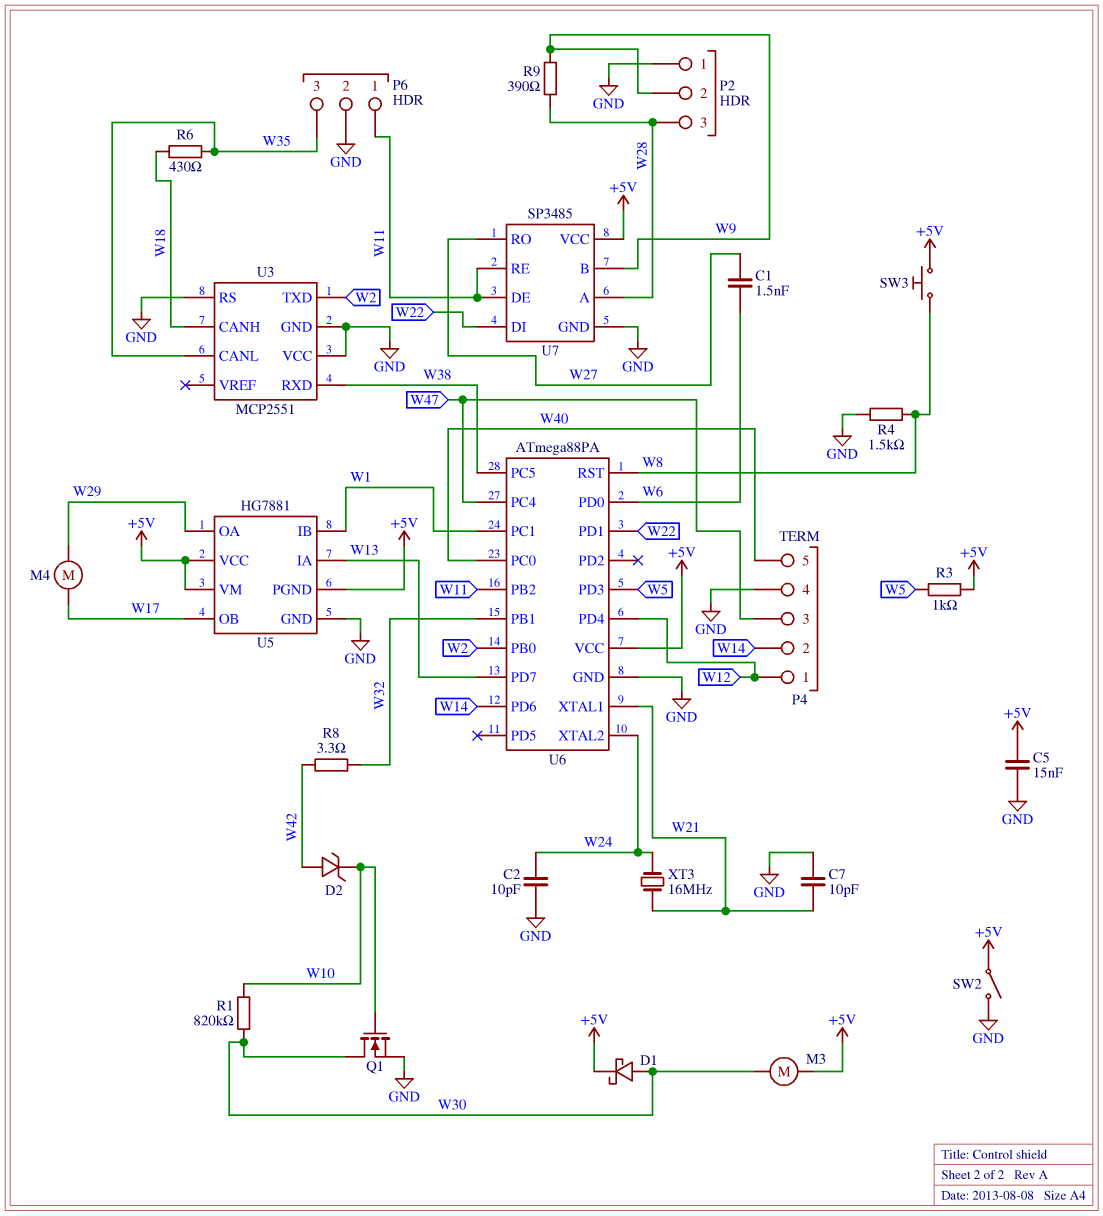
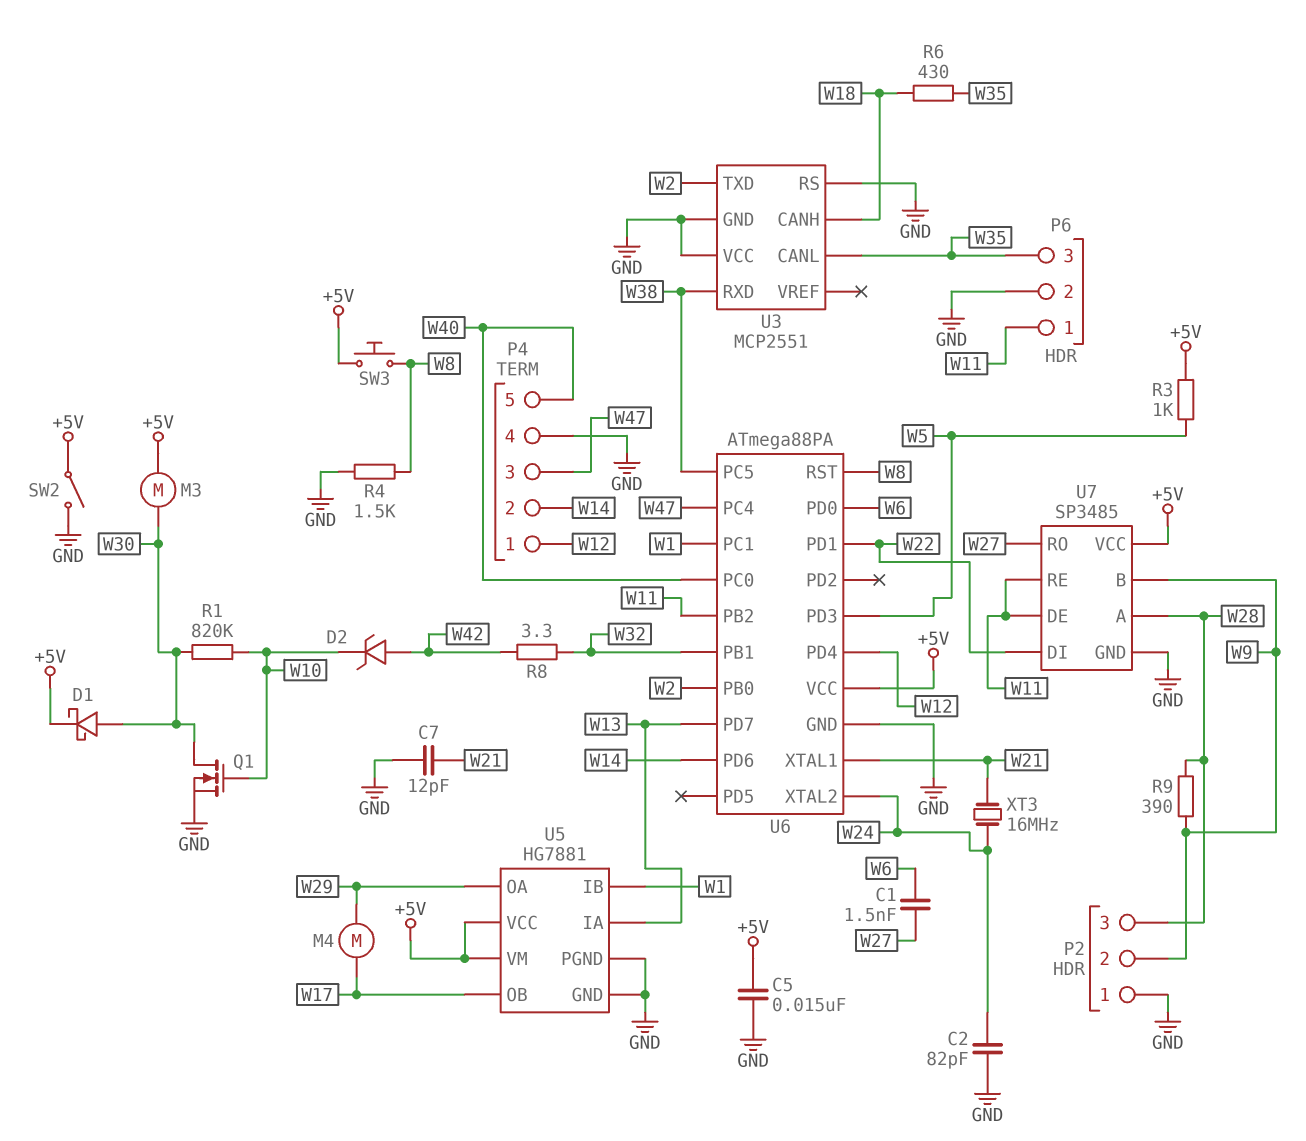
C2: 10pF (GND, W24) -> 82pF (GND, W24)
C7: 10pF (GND, W21) -> 12pF (GND, W21)
U5 pin PGND: +5V -> GND

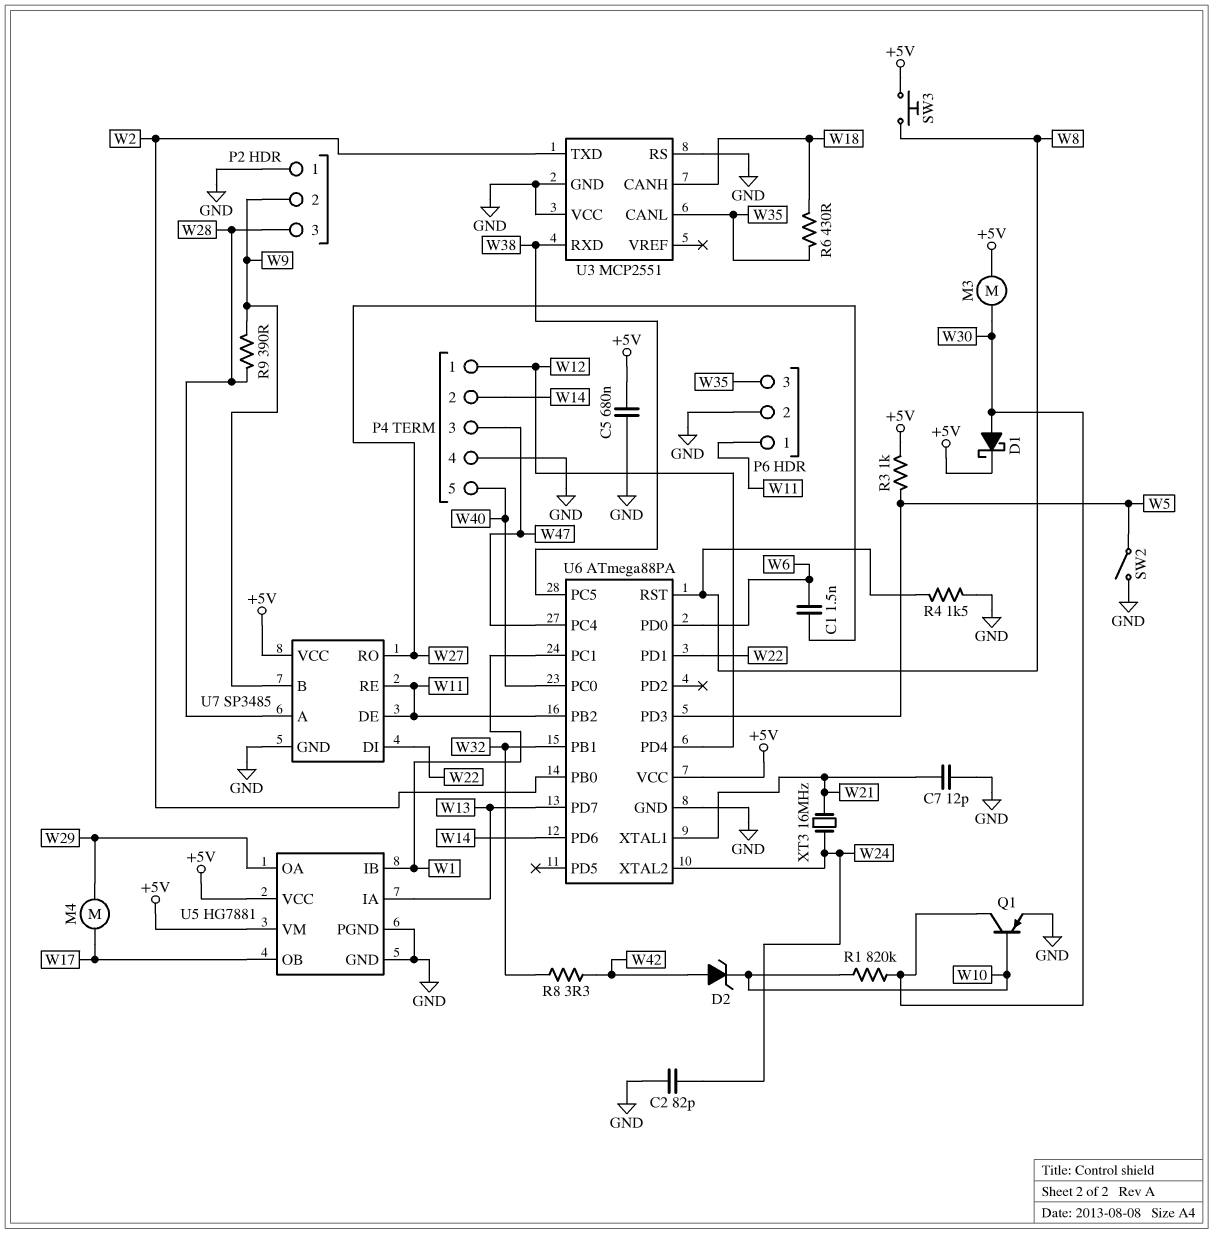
C5: 15nF (+5V, GND) -> 680nF (+5V, GND)
Q1: NMOS (G W10, D W30, S GND) -> PNP (B W10, C W30, E GND)
SW2: switch (+5V, GND) -> switch (GND, W5)

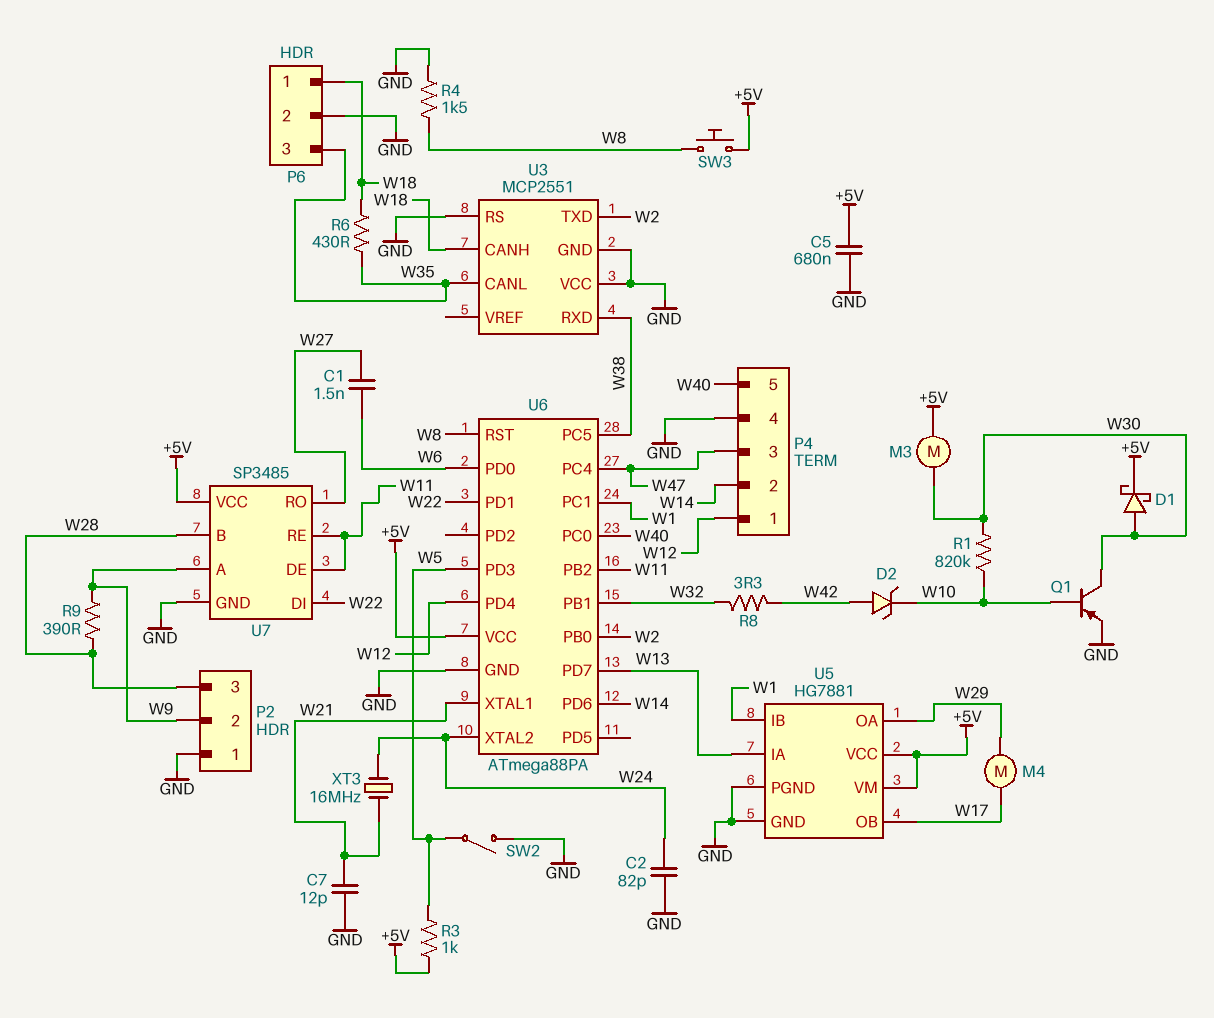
P6 pin 1: W11 -> W18
U7 pin A: W28 -> W9
U7 pin B: W9 -> W28

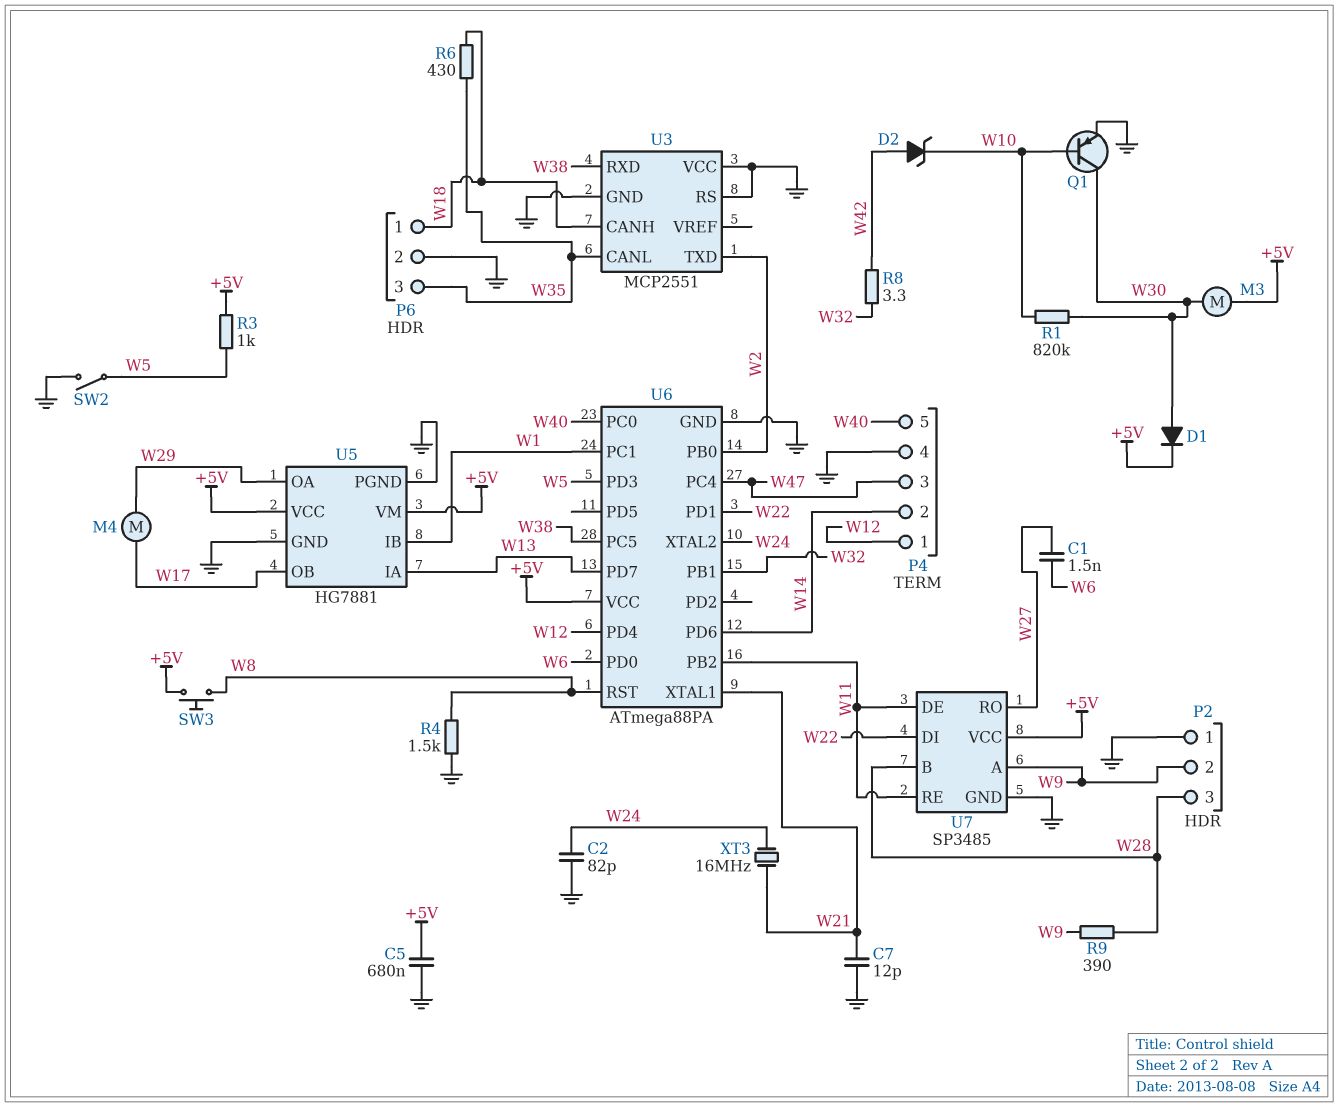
D1: schottky (A W30, K +5V) -> diode (A W30, K +5V)

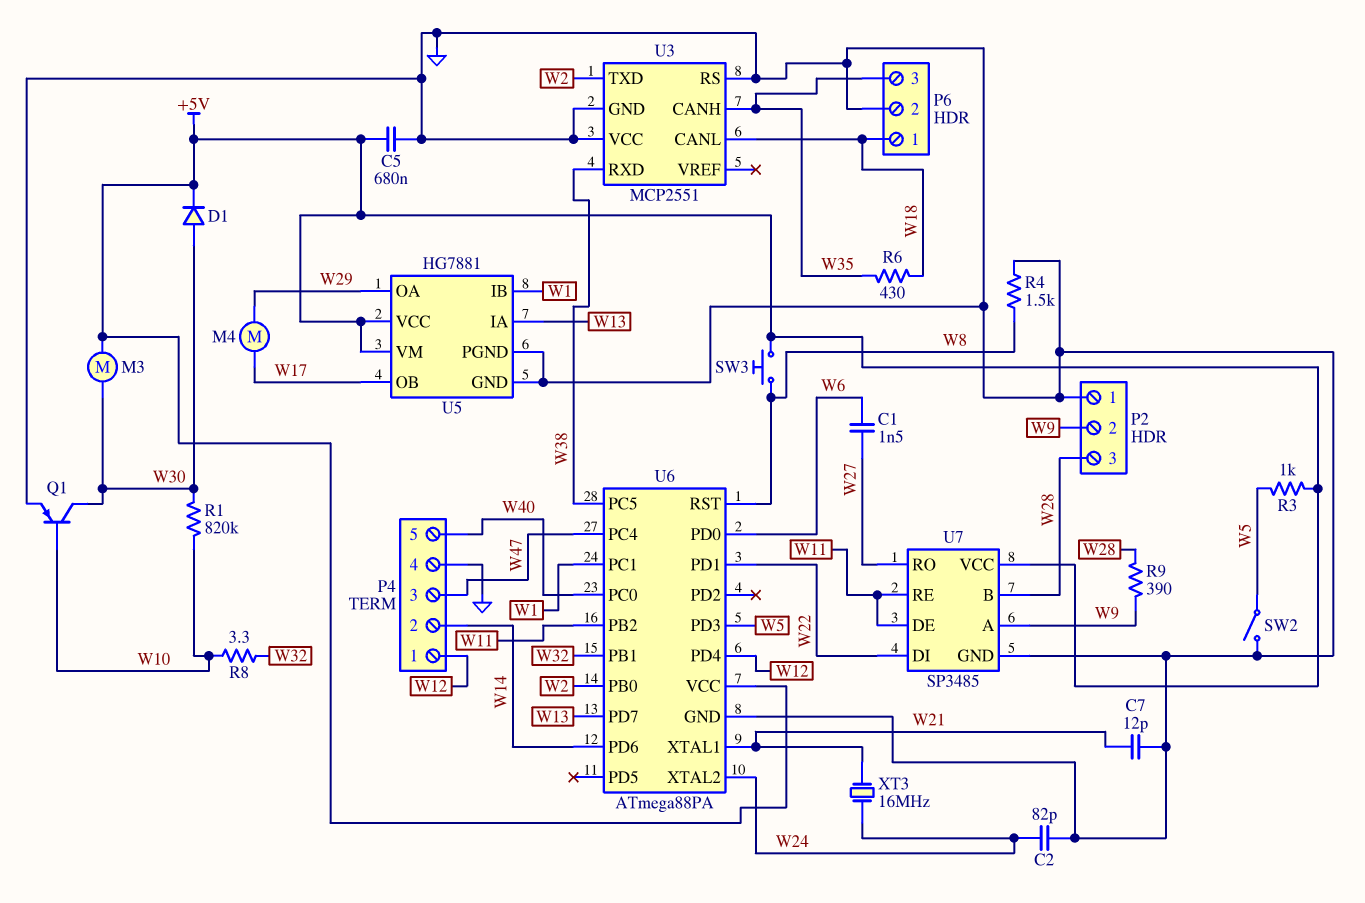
D2: zener (A W42, K W10) -> none
R8: 3.3 (W32, W42) -> 3.3 (W10, W32)
U3 pin CANH: W18 -> W35
U3 pin CANL: W35 -> W18

